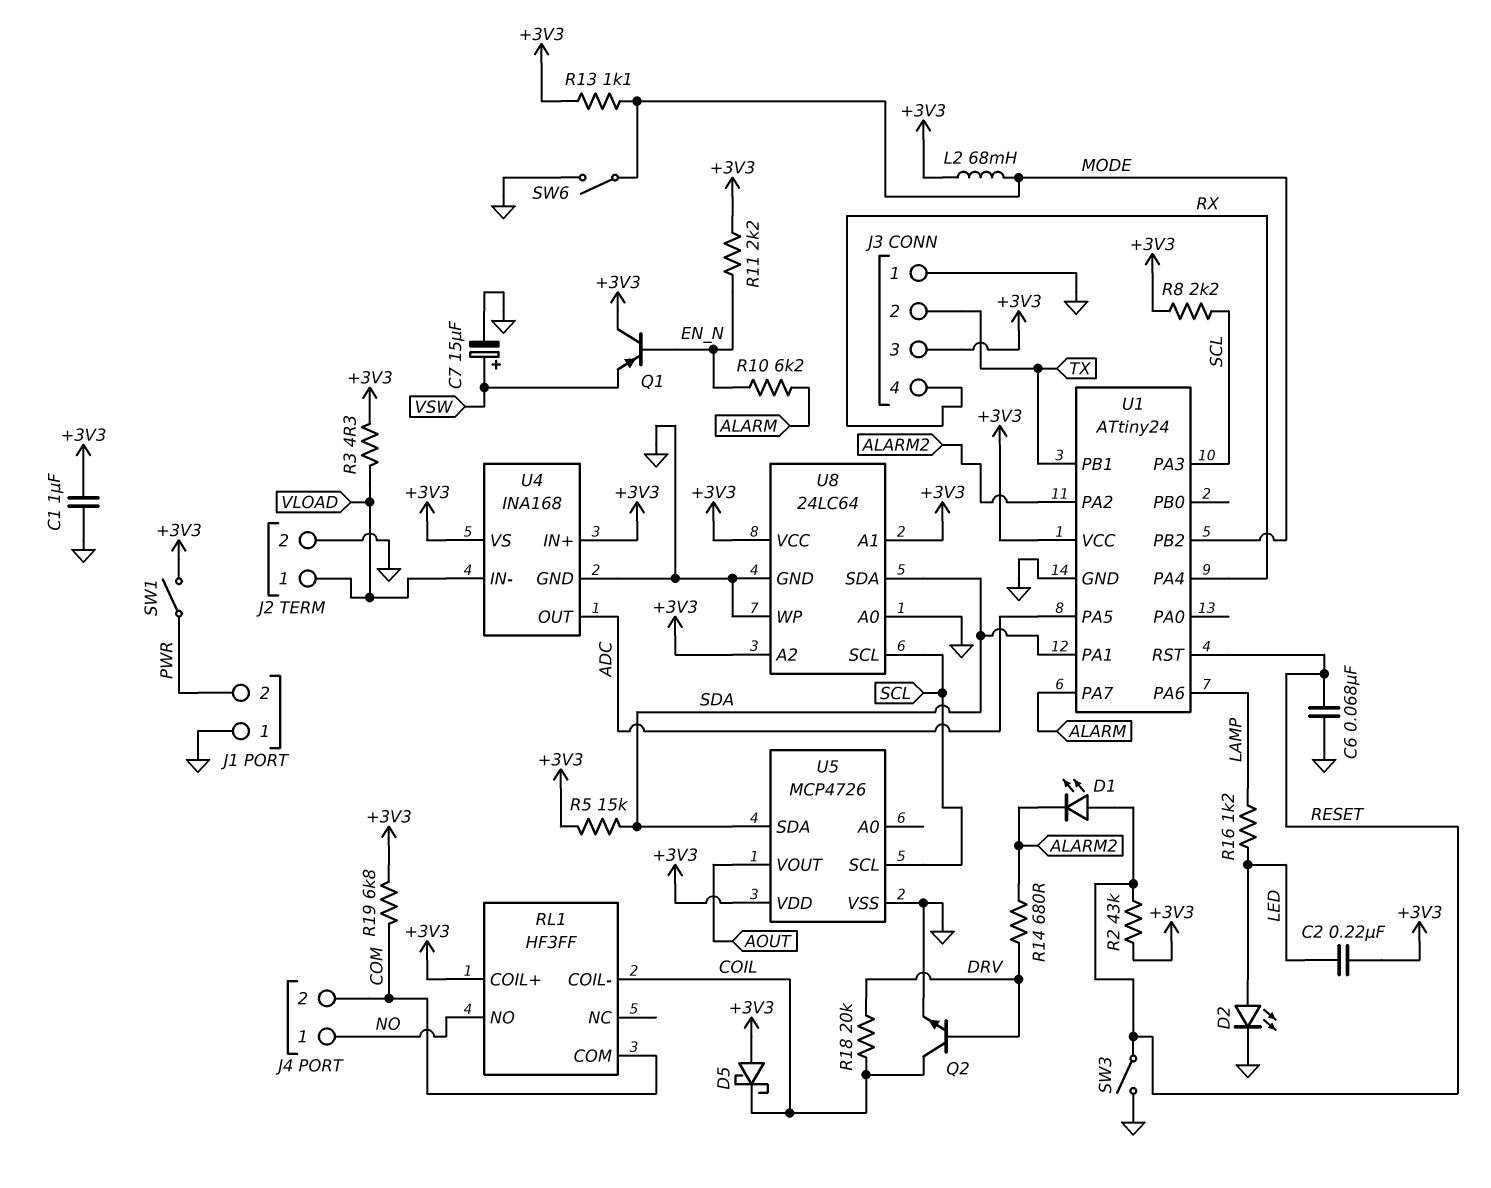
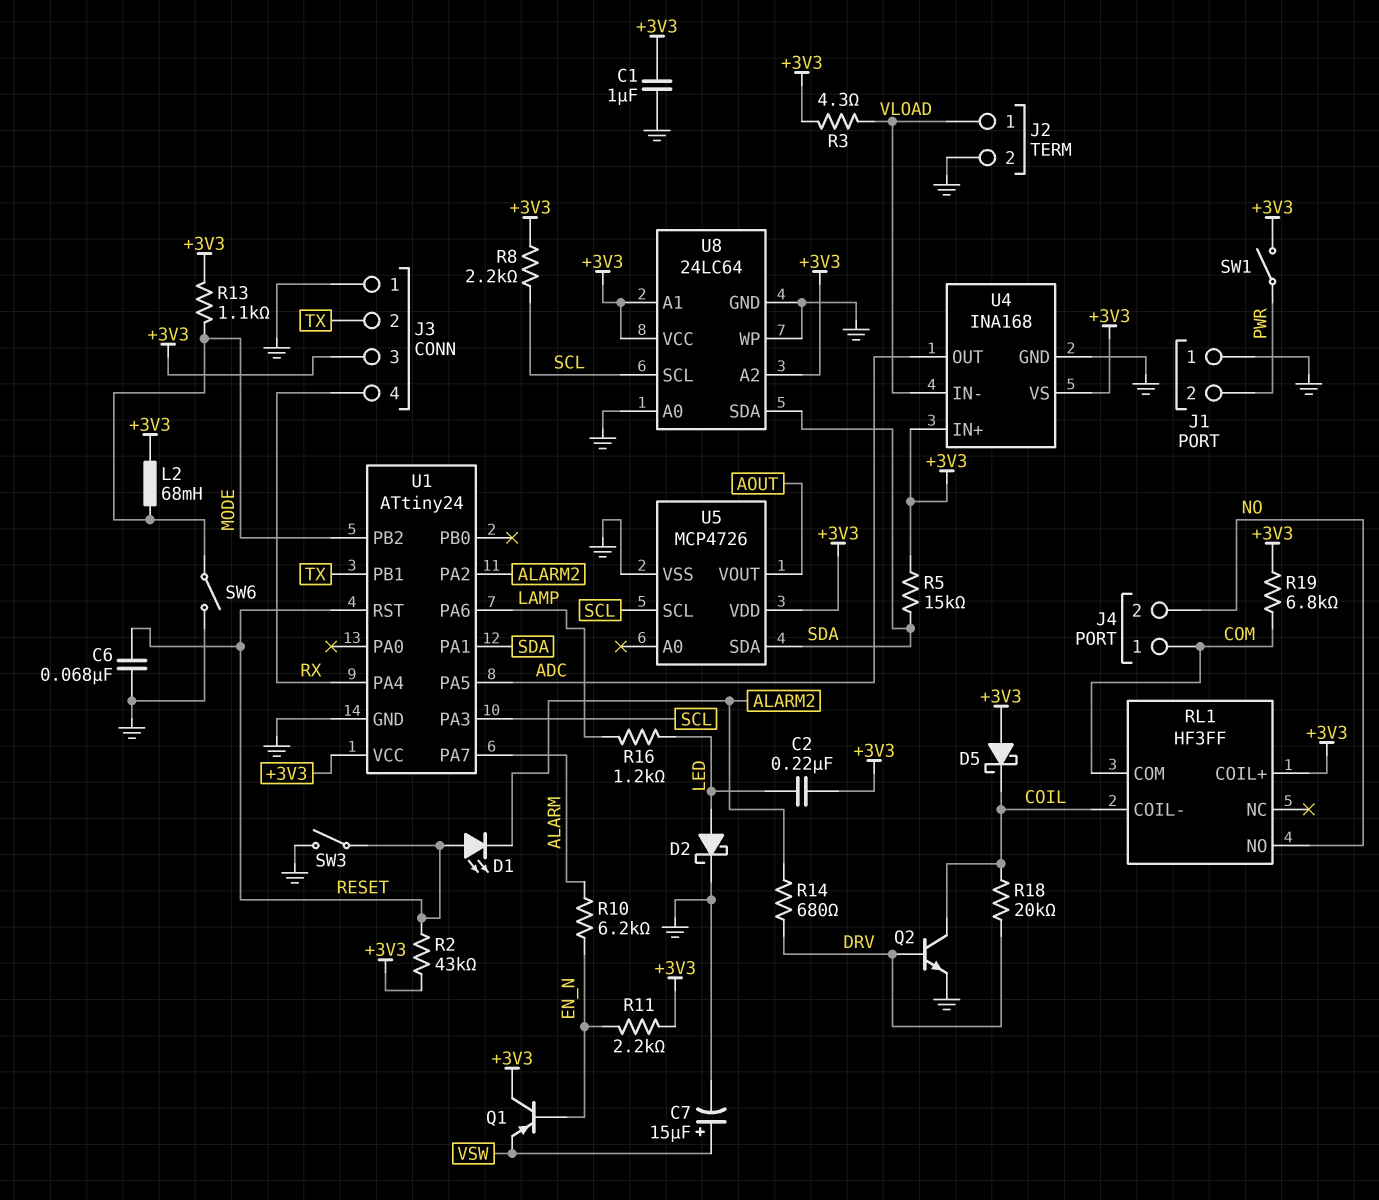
D2: LED (A LED, K GND) -> schottky (A LED, K GND)
J4 pin 1: NO -> COM
J4 pin 2: COM -> NO

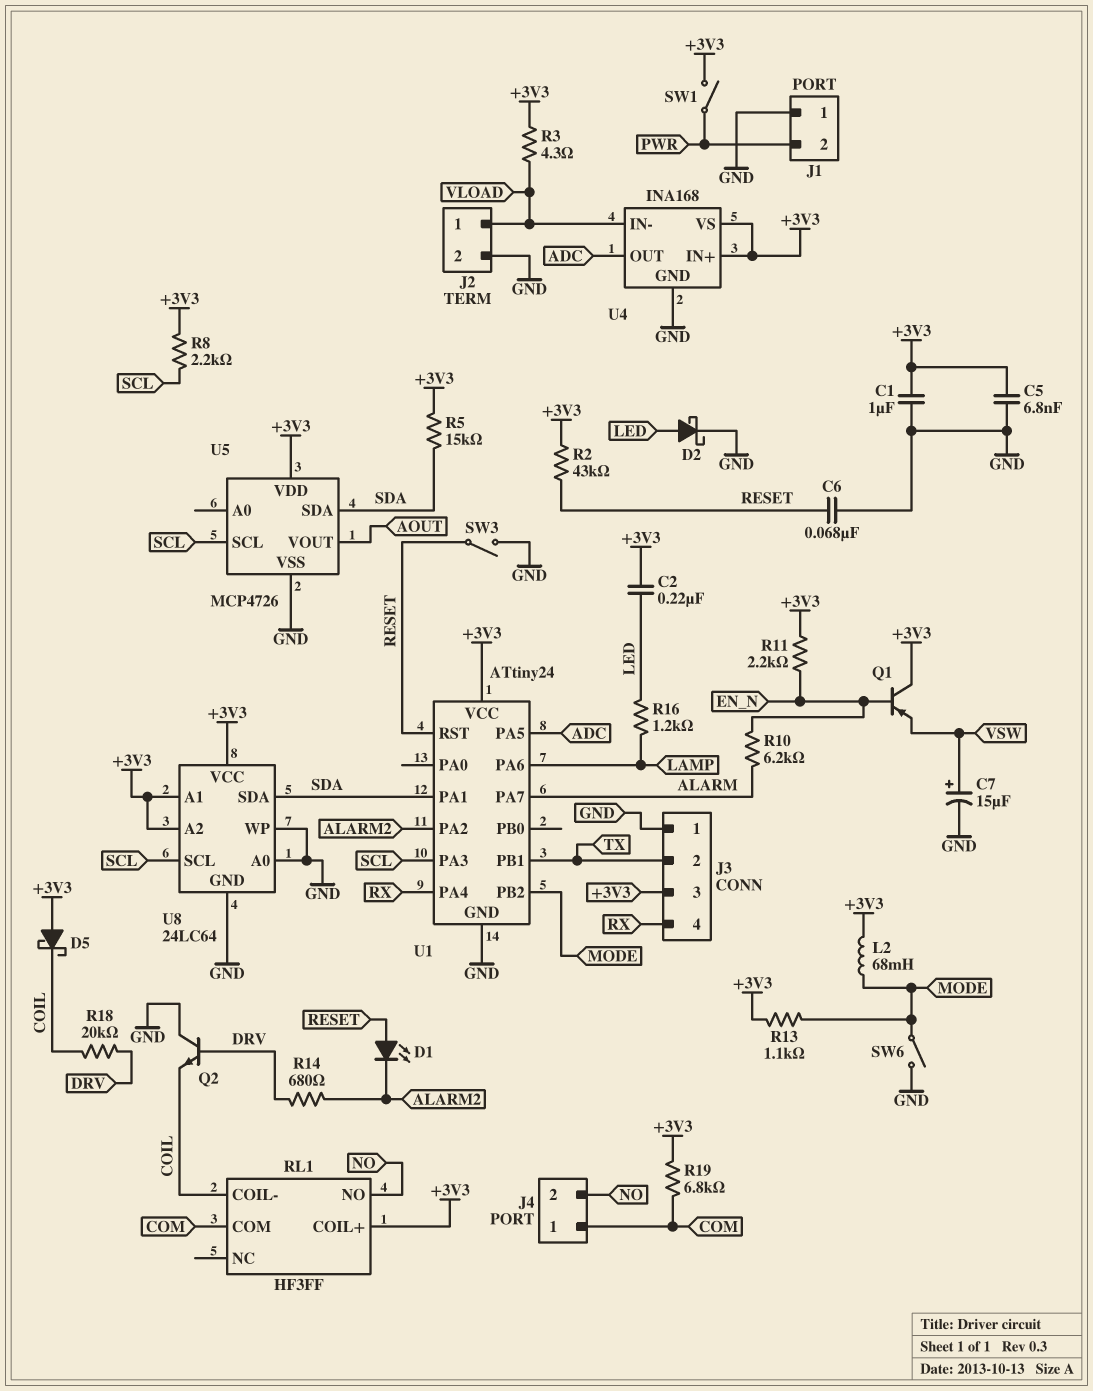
C5: none -> 6.8nF (+3V3, GND)
Q2: NPN (B DRV, C COIL, E GND) -> NPN (B DRV, C GND, E COIL)

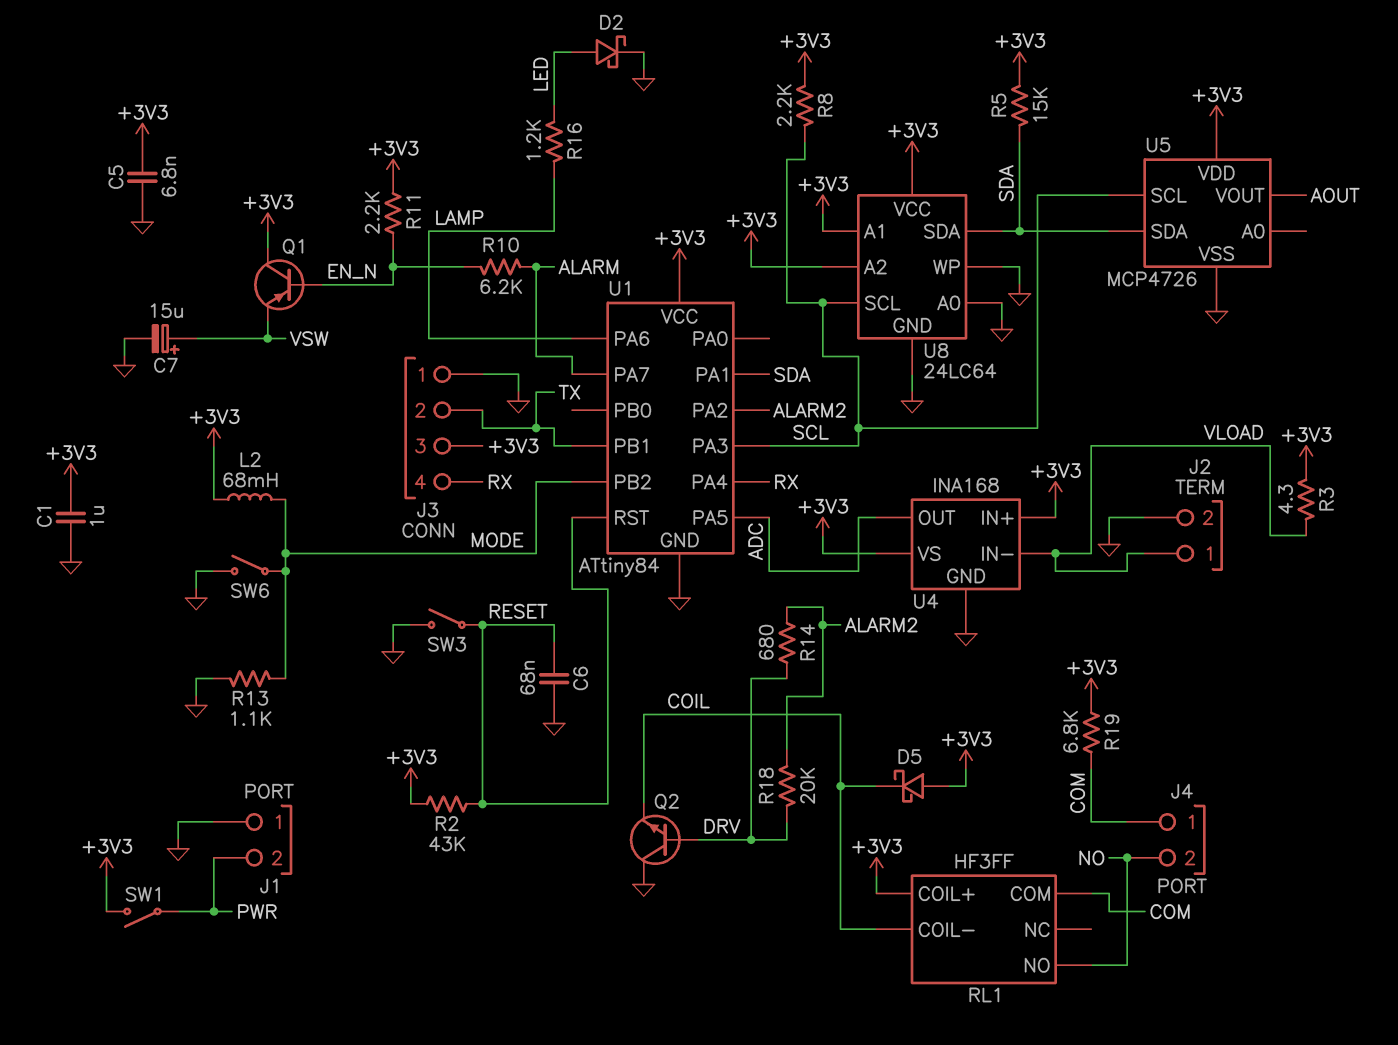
C2: 220nF (+3V3, LED) -> none
D1: LED (A RESET, K ALARM2) -> none
R13: 1.1k (+3V3, MODE) -> 1.1k (GND, MODE)
R18: 20k (COIL, DRV) -> 20k (ALARM2, DRV)
U1: ATtiny24 -> ATtiny84

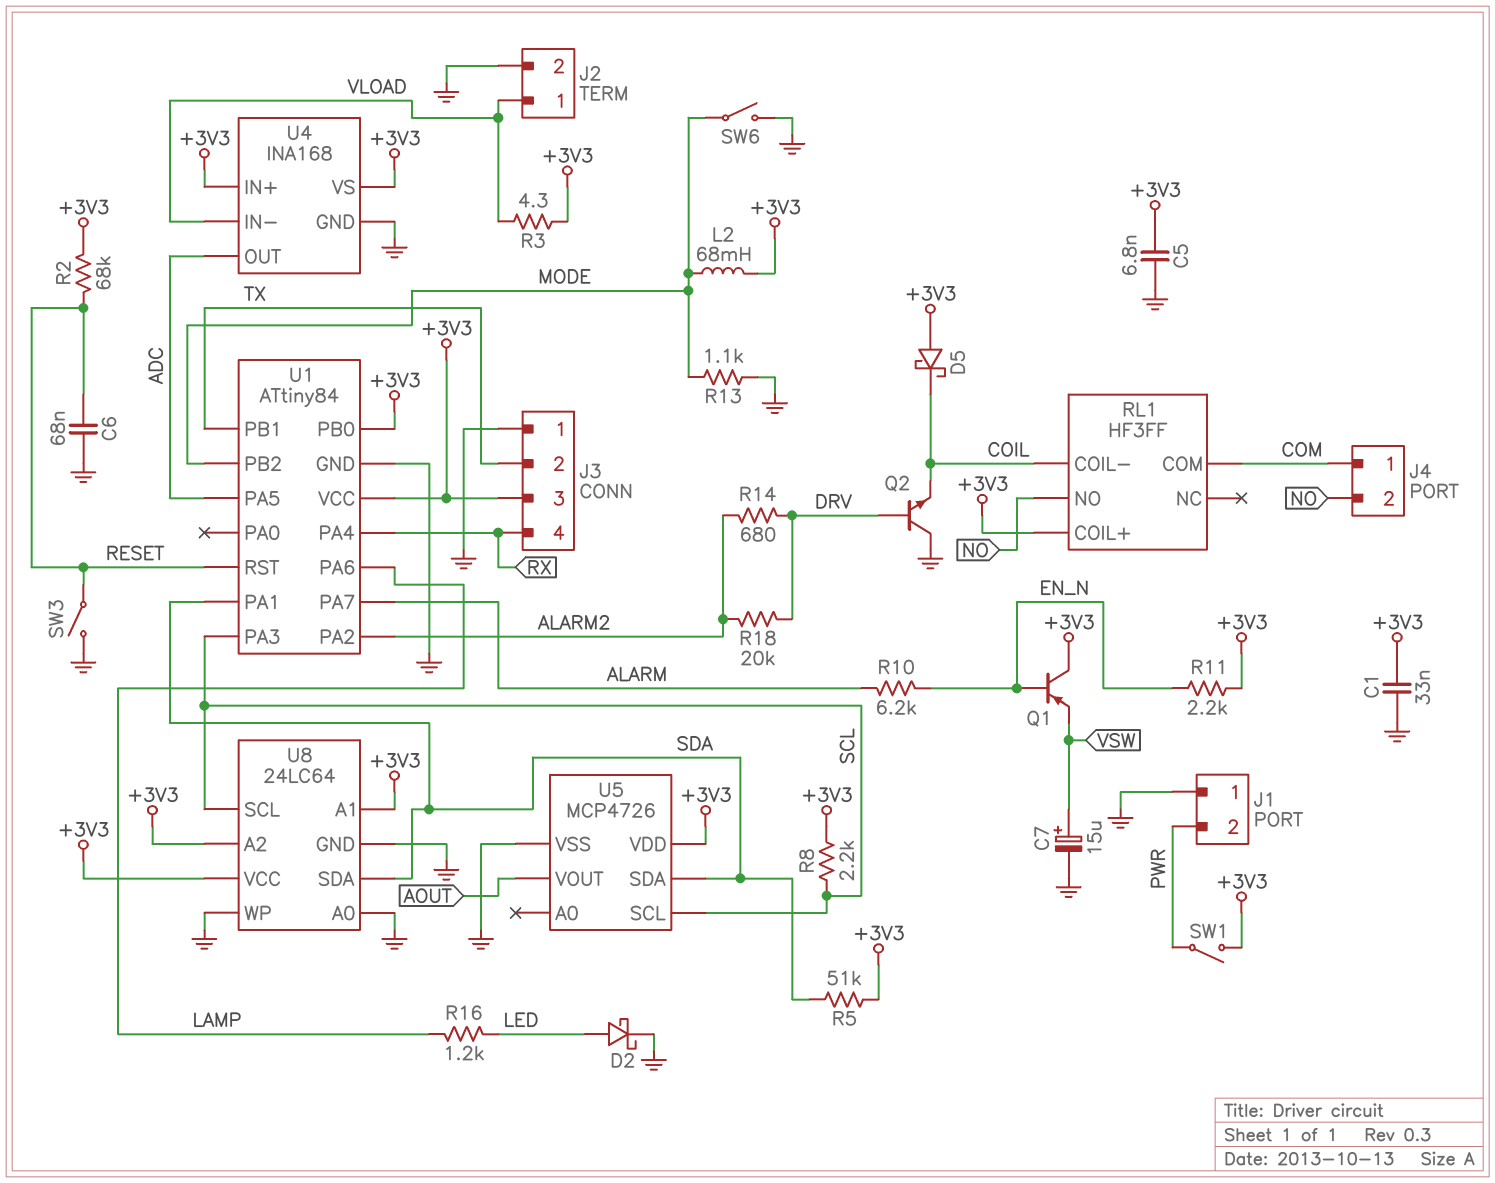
C1: 1uF (+3V3, GND) -> 33nF (+3V3, GND)
R2: 43k (+3V3, RESET) -> 68k (+3V3, RESET)
R5: 15k (+3V3, SDA) -> 51k (+3V3, SDA)
R19: 6.8k (+3V3, COM) -> none
U1 pin PB0: none -> +3V3

